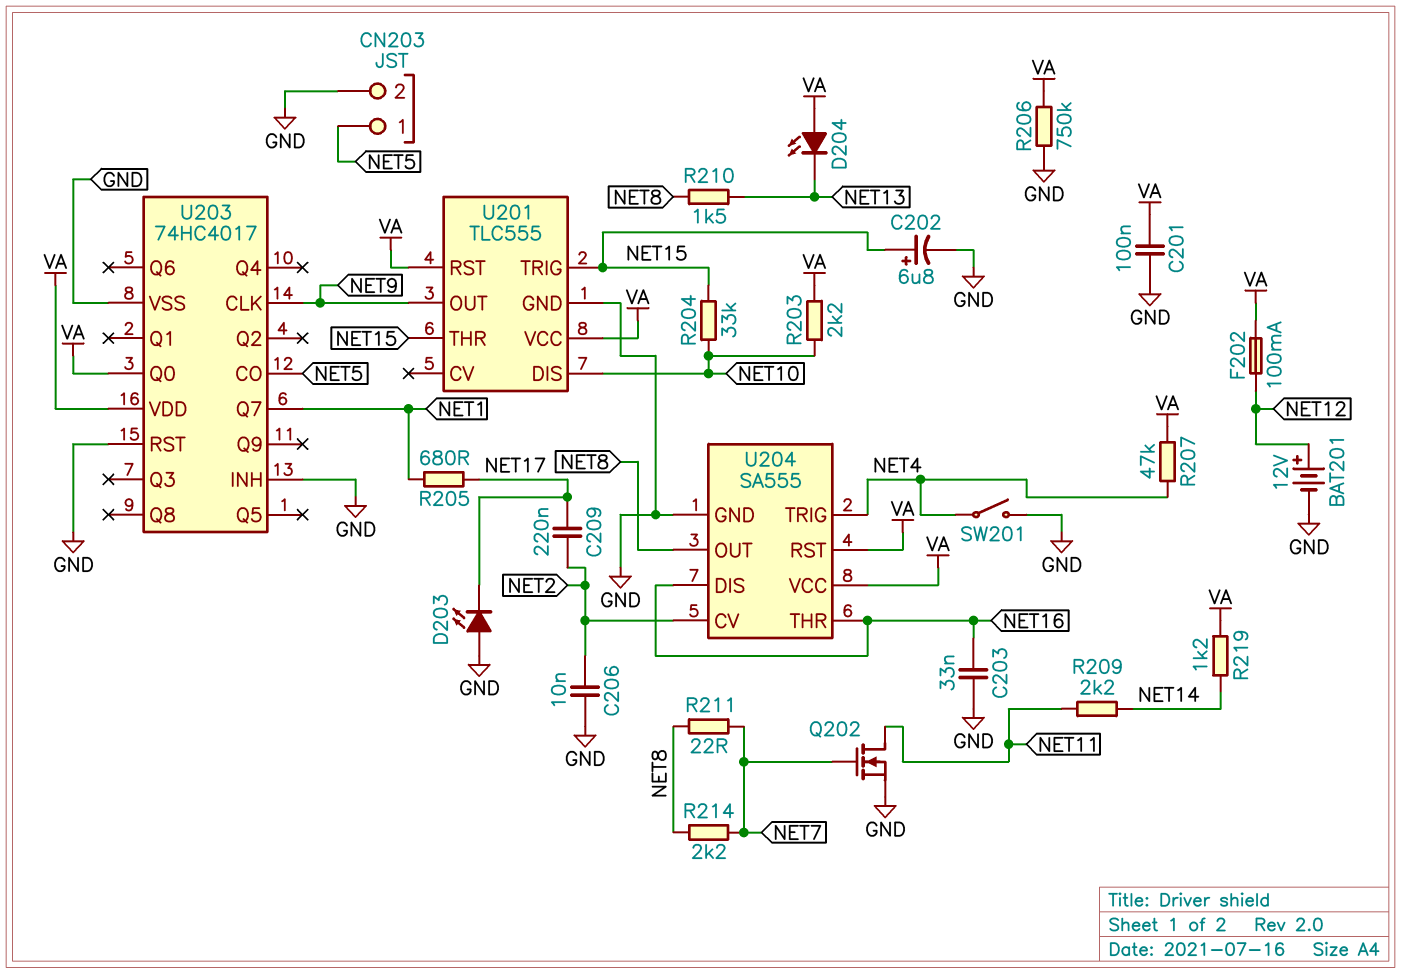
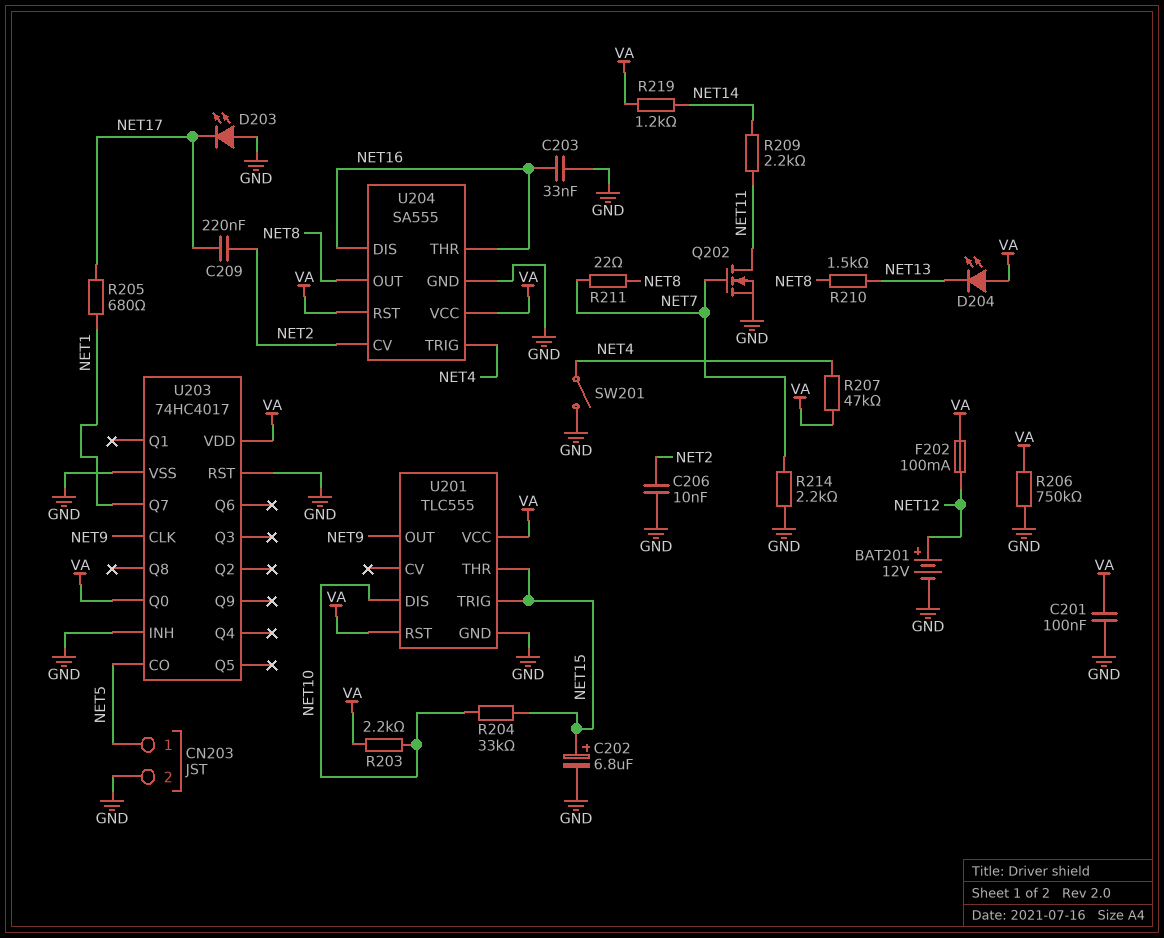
R214: 2.2k (NET7, NET8) -> 2.2k (GND, NET7)

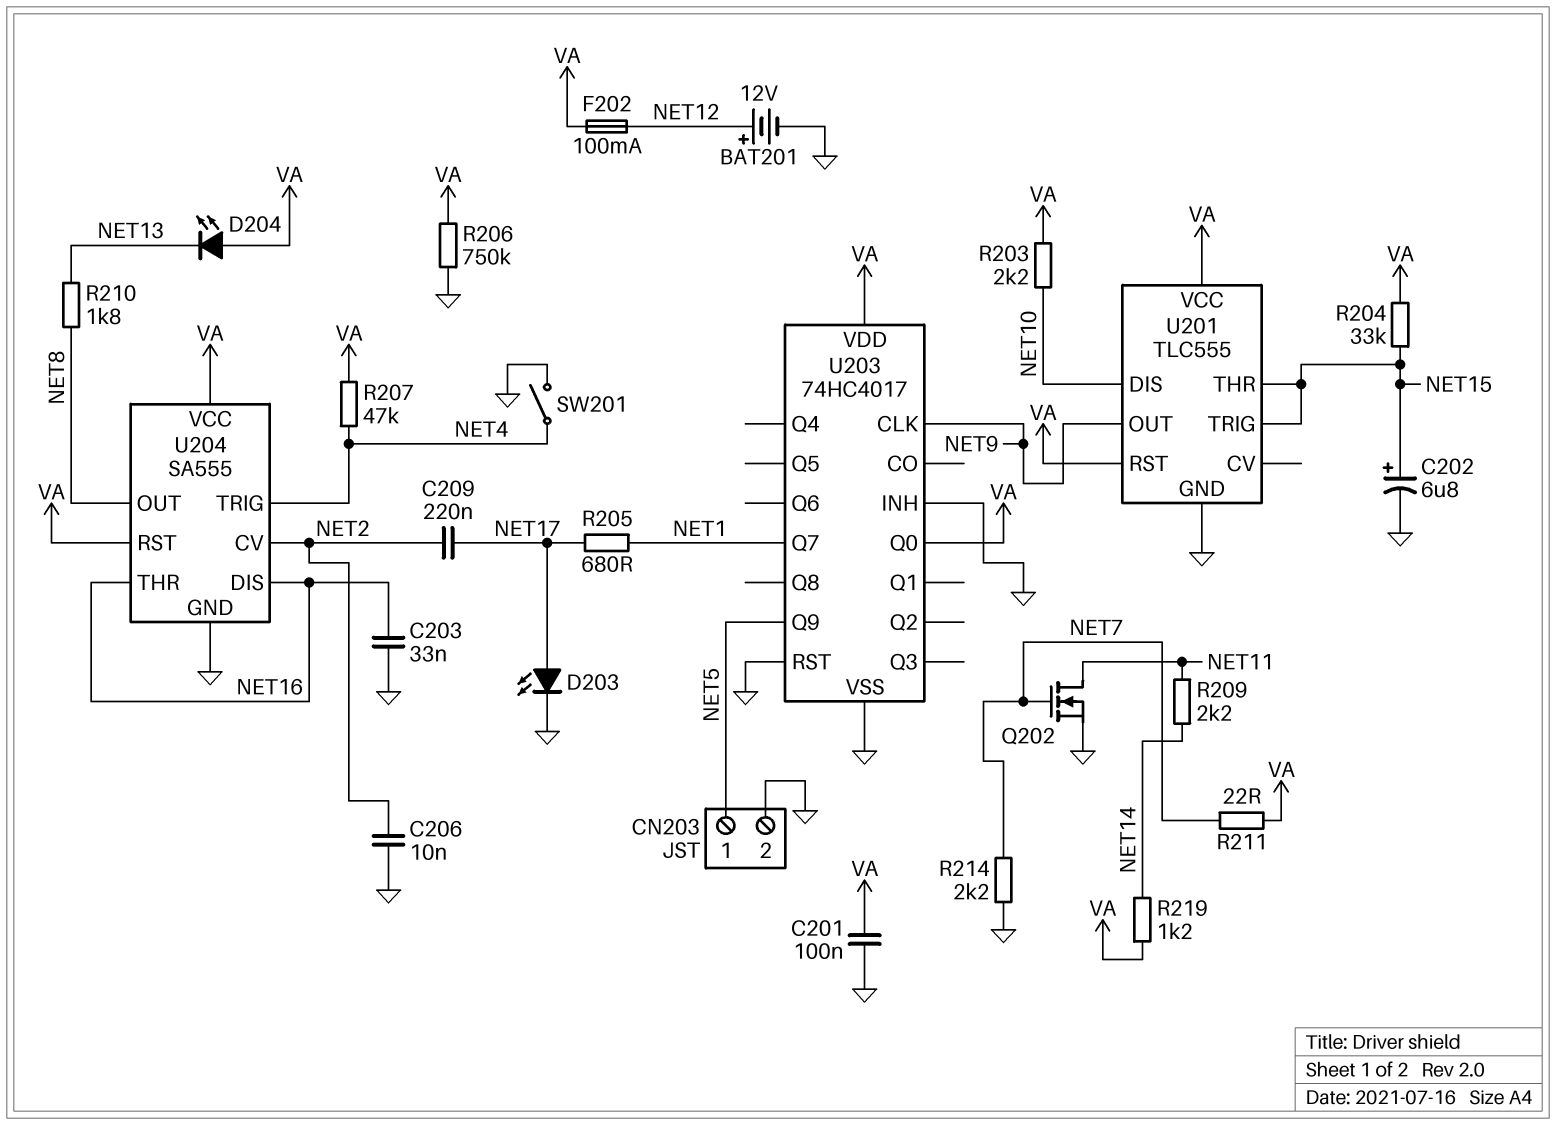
D203: LED (A GND, K NET17) -> LED (A NET17, K GND)
R204: 33k (NET10, NET15) -> 33k (NET15, VA)
R210: 1.5k (NET8, NET13) -> 1.8k (NET8, NET13)
R211: 22 (NET7, NET8) -> 22 (NET7, VA)
U203 pin CO: NET5 -> none
U203 pin Q9: none -> NET5

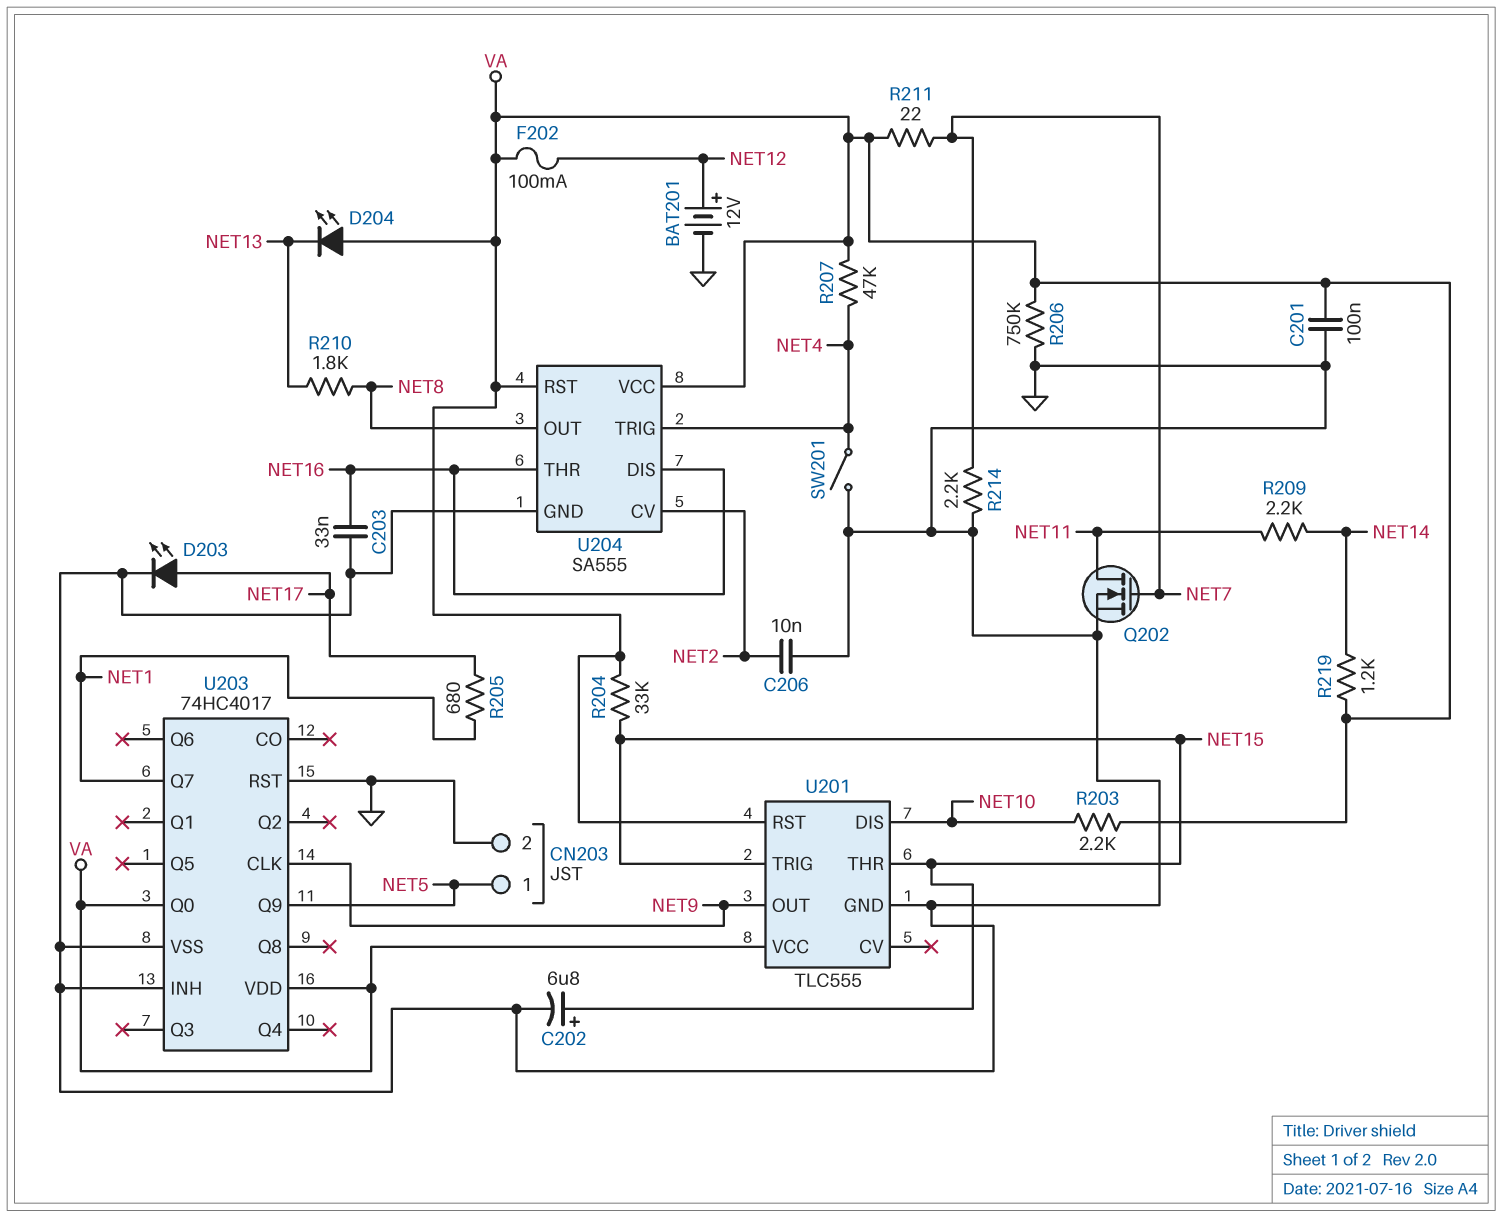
C209: 220nF (NET2, NET17) -> none

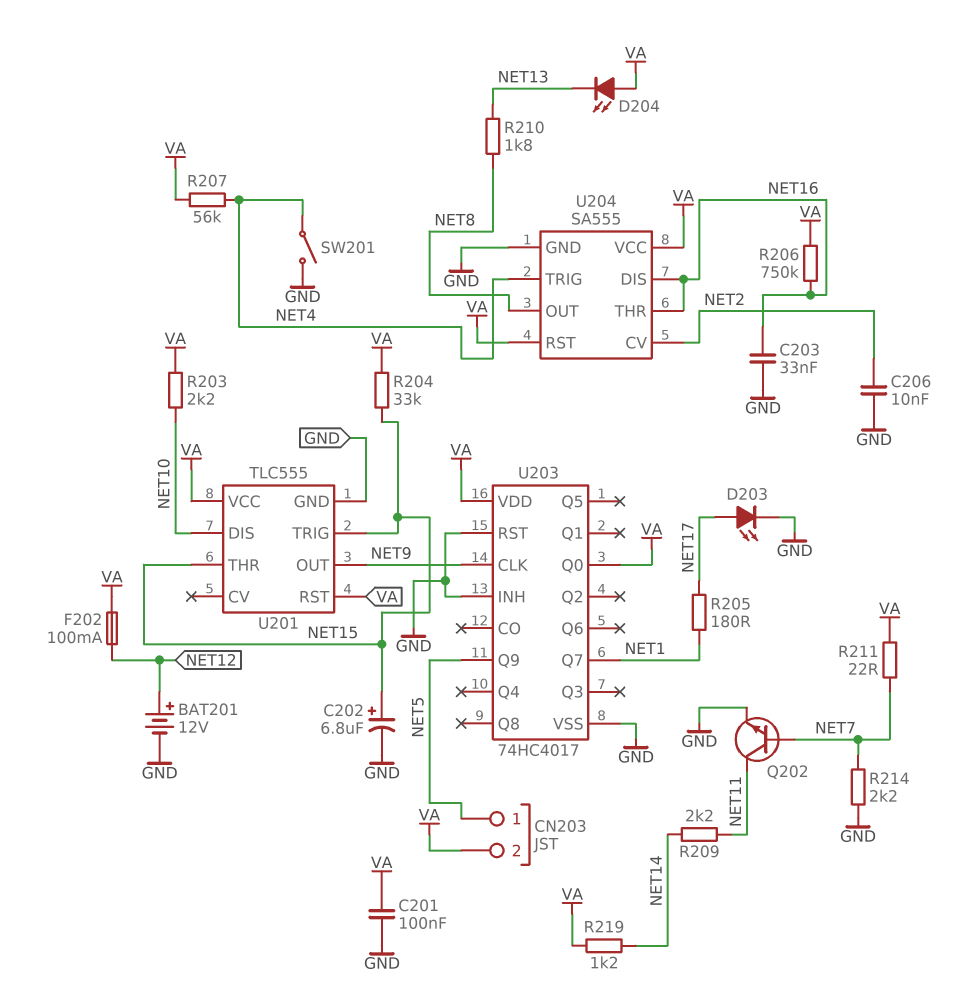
CN203 pin 2: GND -> VA
Q202: NMOS (G NET7, D NET11, S GND) -> NPN (B NET7, C NET11, E GND)
R205: 680 (NET1, NET17) -> 180 (NET1, NET17)
R206: 750k (GND, VA) -> 750k (NET16, VA)
R207: 47k (NET4, VA) -> 56k (NET4, VA)

